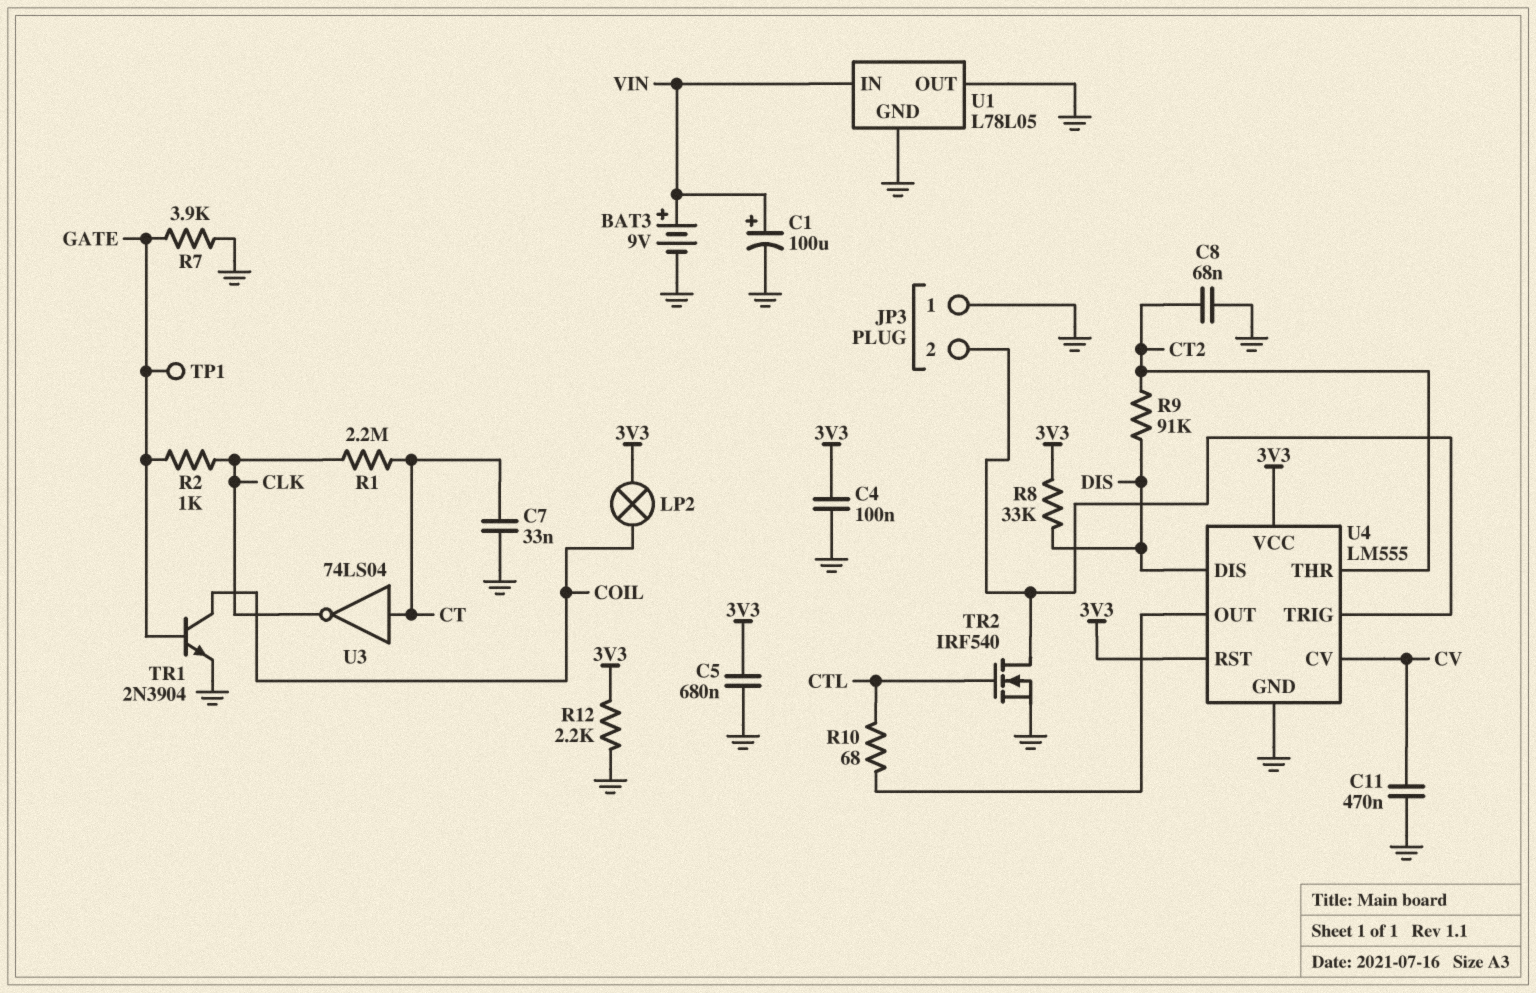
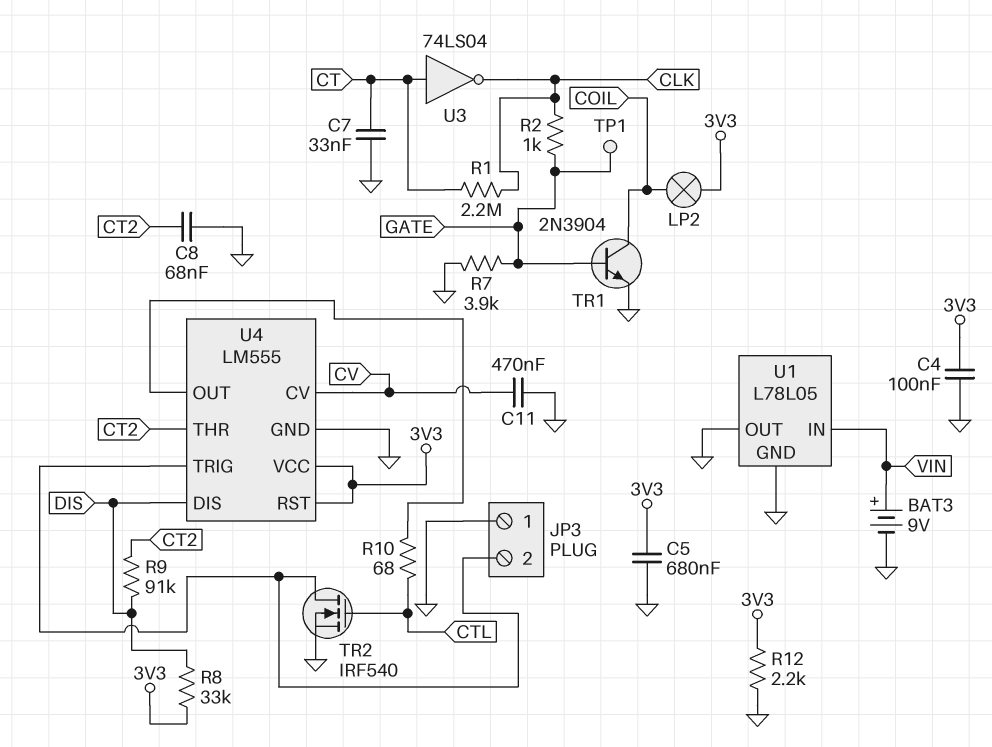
C1: 100uF (plus VIN, minus GND) -> none

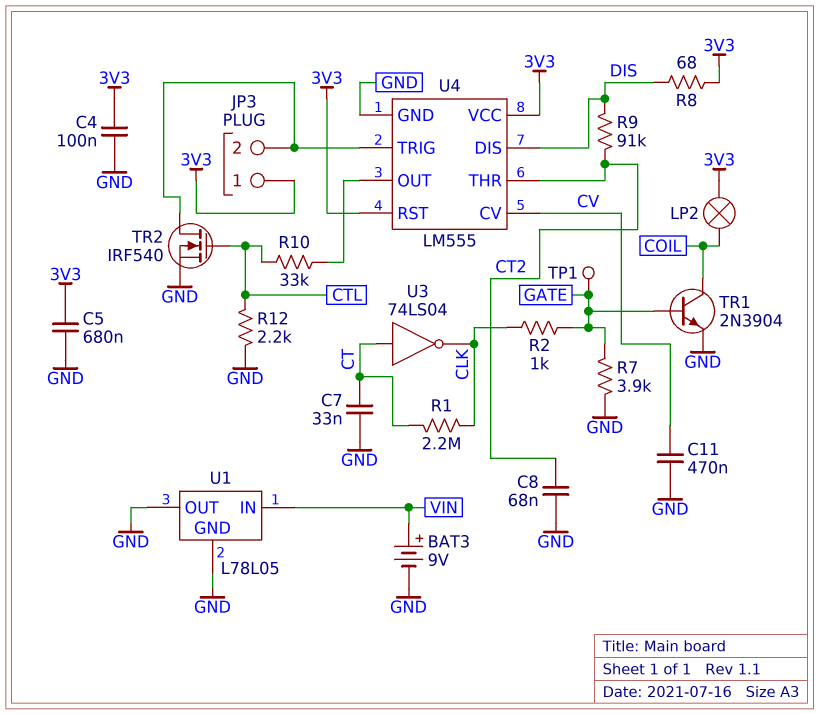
JP3 pin 1: GND -> 3V3
R8: 33k (3V3, DIS) -> 68 (3V3, DIS)
R10: 68 (CTL, U4/OUT) -> 33k (CTL, U4/OUT)
R12: 2.2k (3V3, GND) -> 2.2k (CTL, GND)

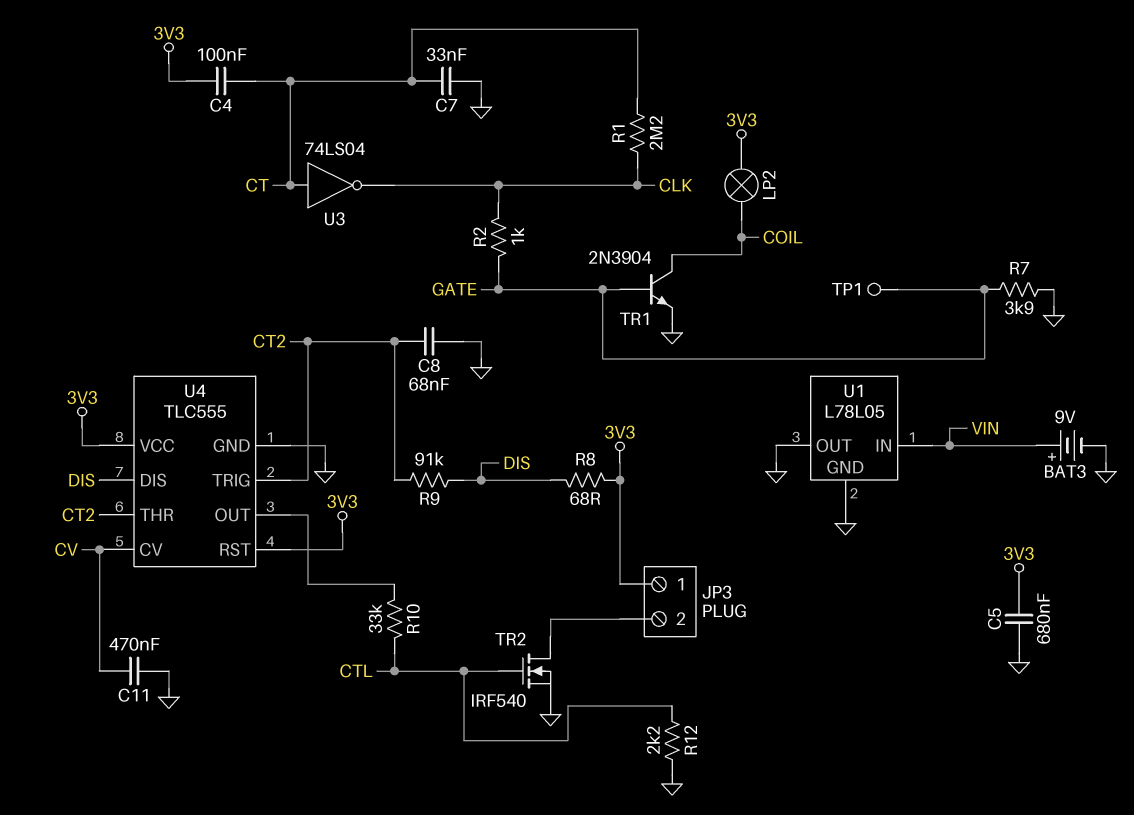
C4: 100nF (3V3, GND) -> 100nF (3V3, CT)
U4: LM555 -> TLC555
U4 pin TRIG: JP3/2 -> CT2

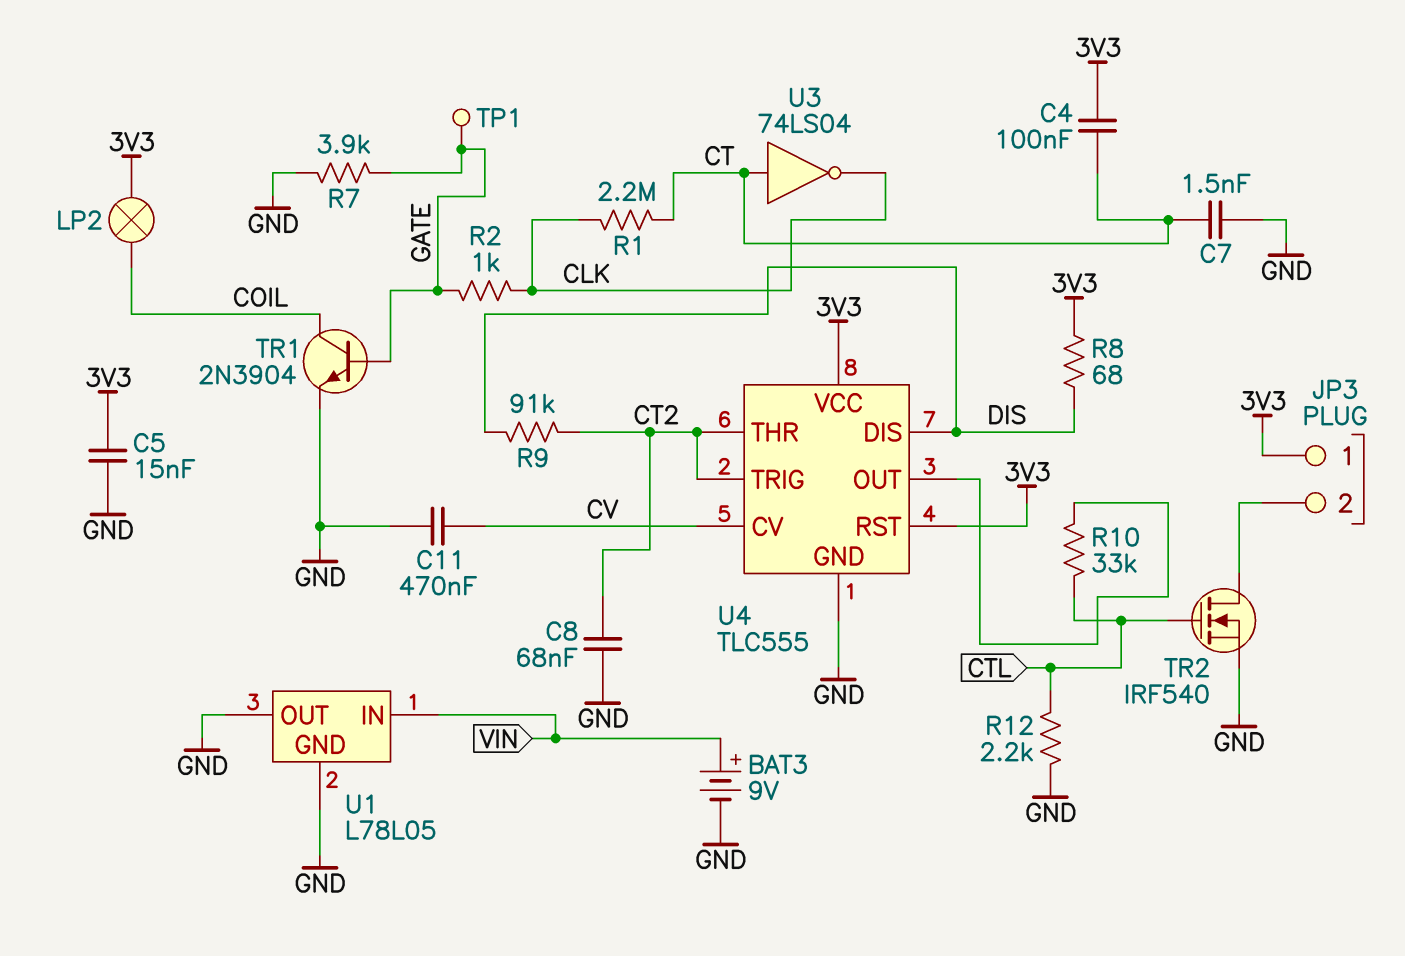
C5: 680nF (3V3, GND) -> 15nF (3V3, GND)
C7: 33nF (CT, GND) -> 1.5nF (CT, GND)

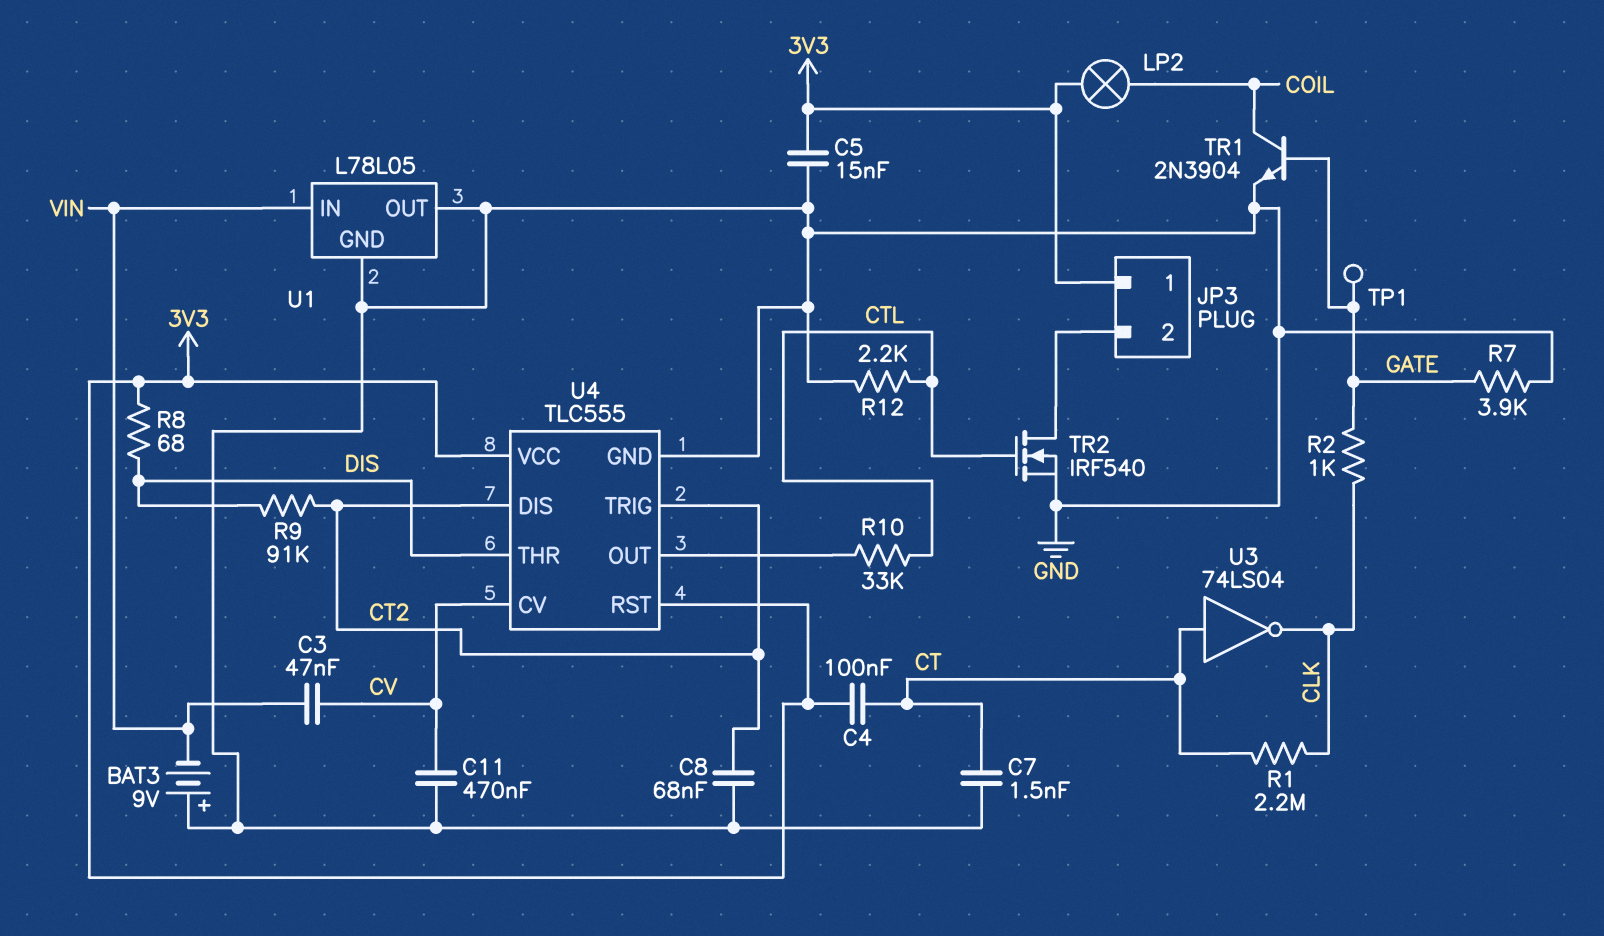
BAT3: 9V (plus VIN, minus GND) -> 9V (plus GND, minus VIN)
C3: none -> 47nF (CV, VIN)
U4 pin DIS: DIS -> CT2
U4 pin THR: CT2 -> DIS

